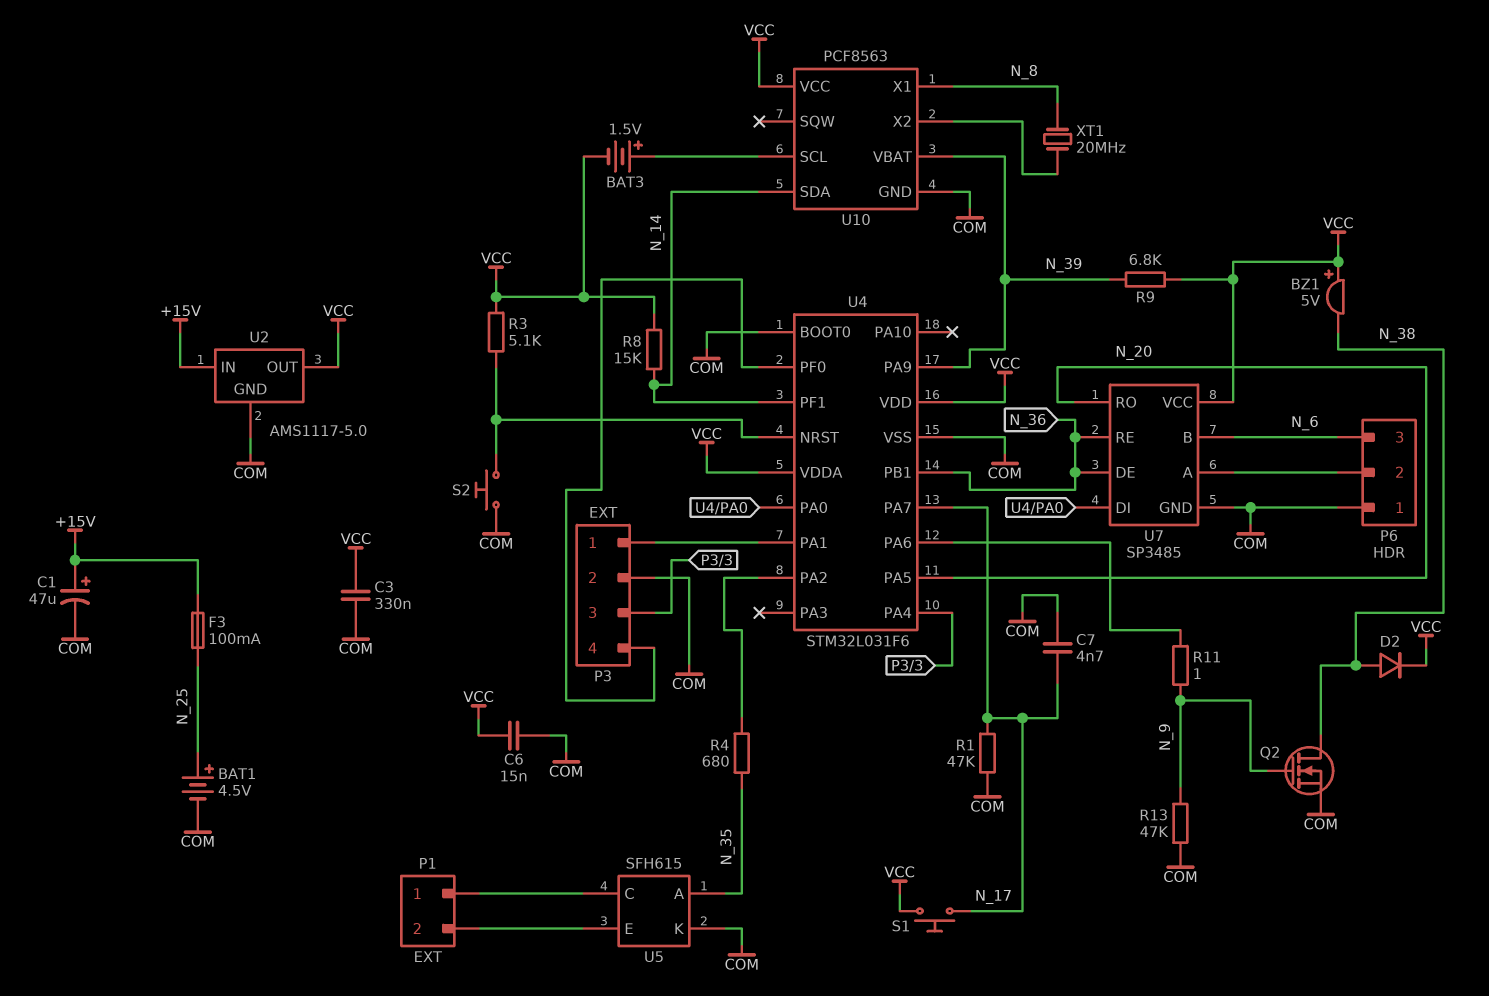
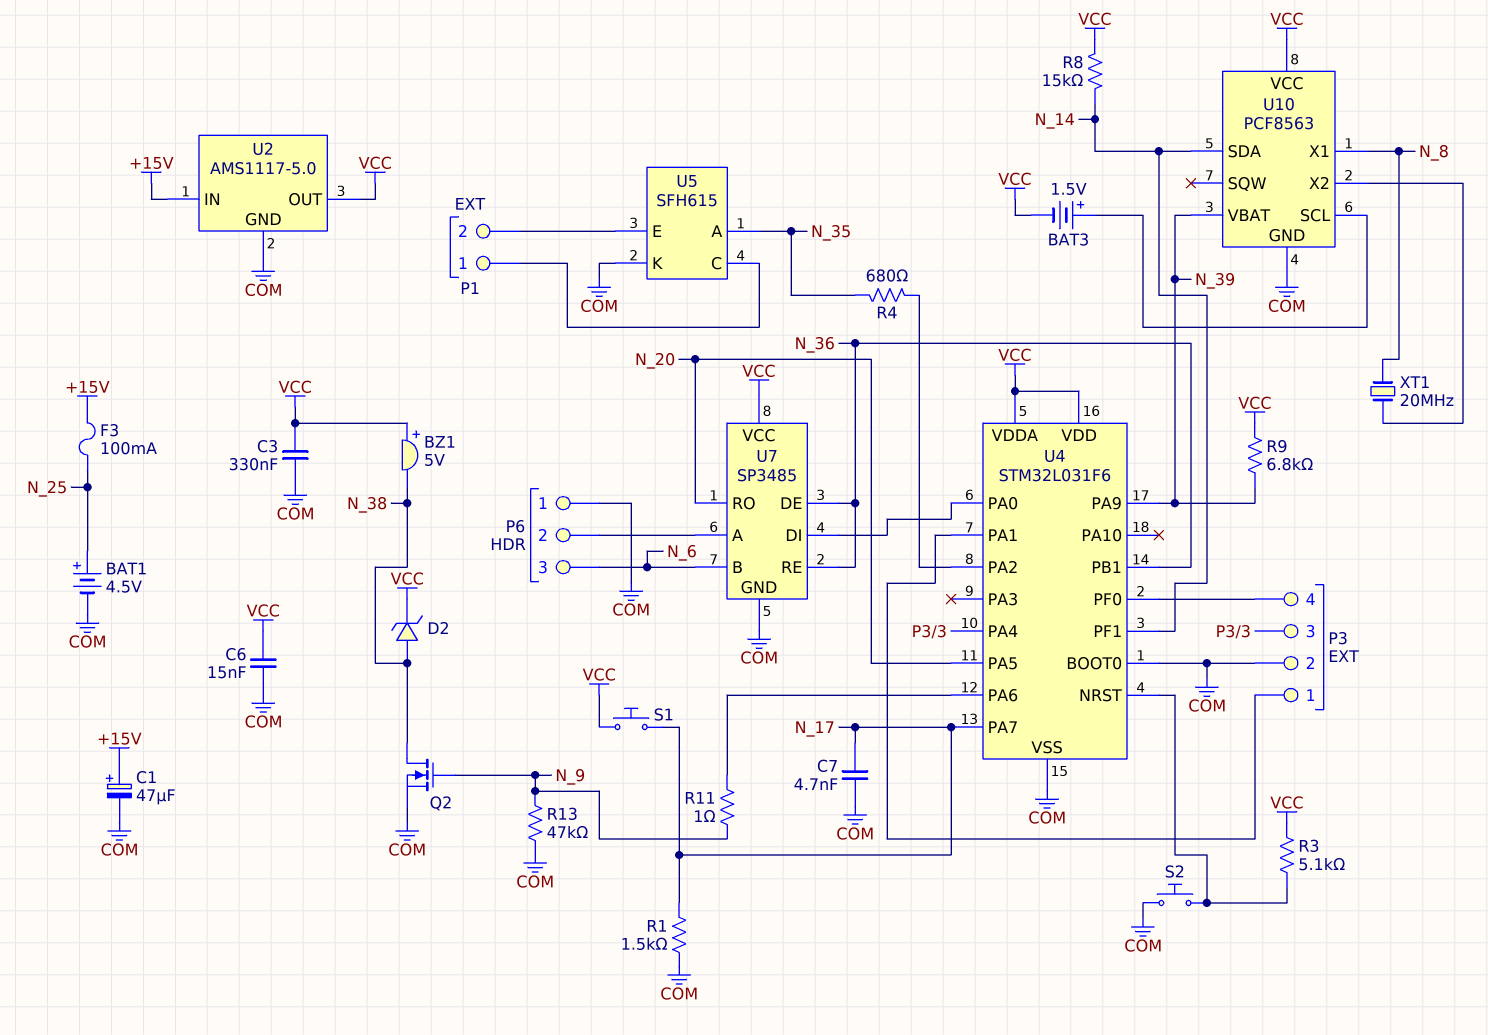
D2: diode (A N_38, K VCC) -> zener (A N_38, K VCC)
R1: 47k (COM, N_17) -> 1.5k (COM, N_17)

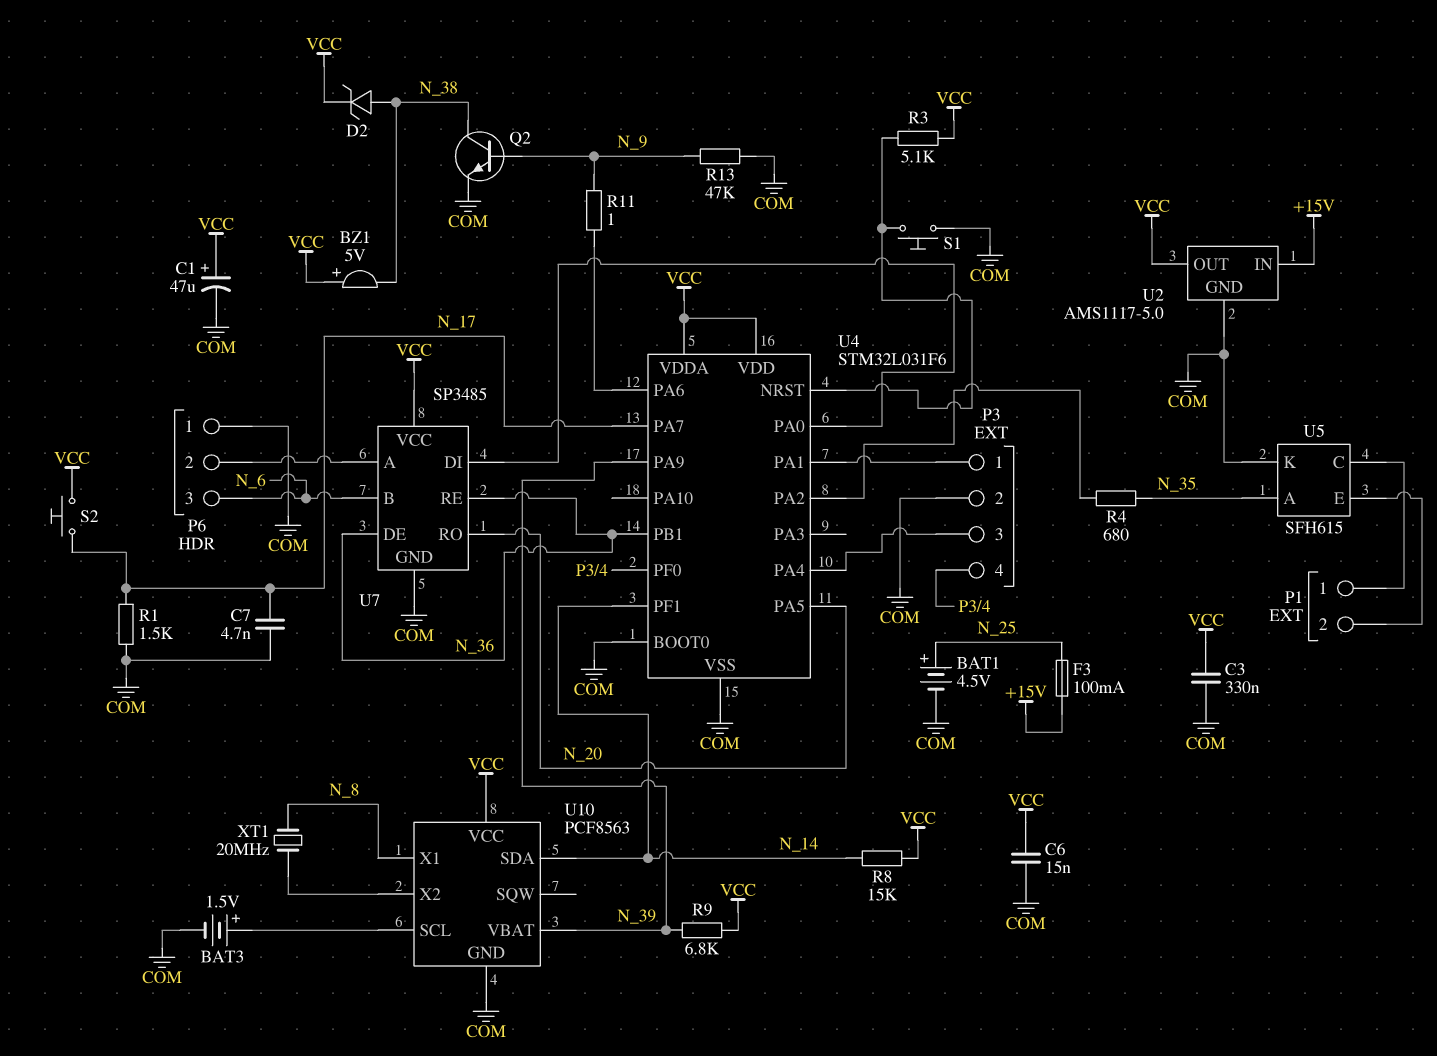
BAT3: 1.5V (plus U10/SCL, minus VCC) -> 1.5V (plus U10/SCL, minus COM)
C1: 47uF (plus +15V, minus COM) -> 47uF (plus VCC, minus COM)
Q2: NMOS (G N_9, D N_38, S COM) -> NPN (B N_9, C N_38, E COM)
S1: button (N_17, VCC) -> button (COM, U4/NRST)
S2: button (COM, U4/NRST) -> button (N_17, VCC)

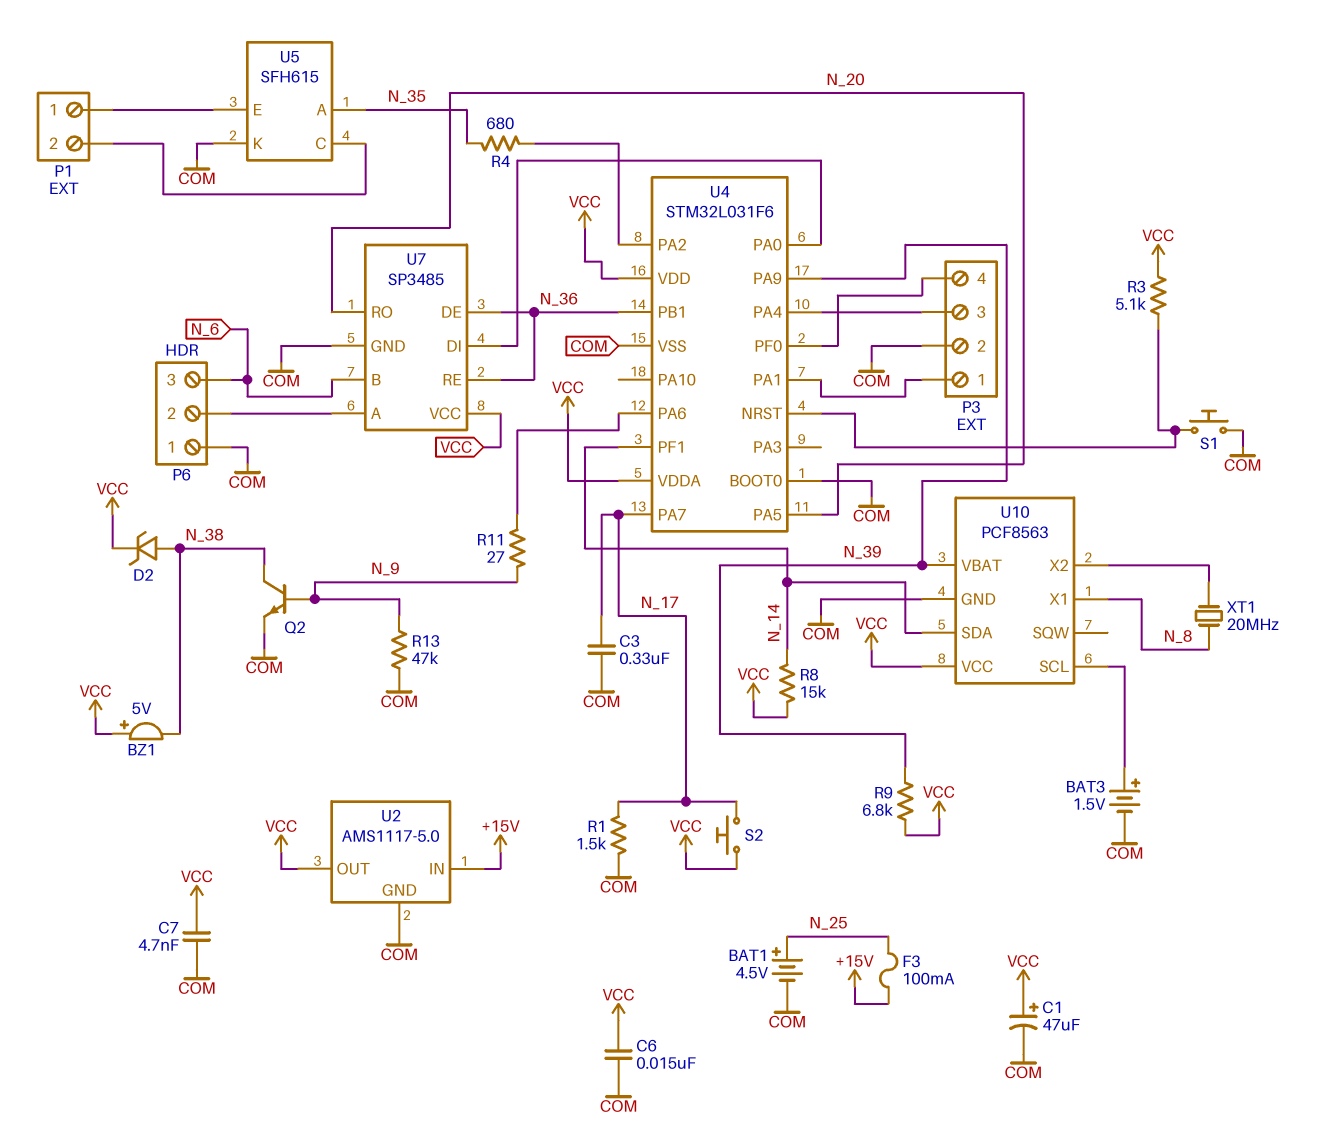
C3: 330nF (COM, VCC) -> 330nF (COM, N_17)
C7: 4.7nF (COM, N_17) -> 4.7nF (COM, VCC)
R11: 1 (N_9, U4/PA6) -> 27 (N_9, U4/PA6)
U5 pin C: P1/1 -> P1/2
U5 pin E: P1/2 -> P1/1

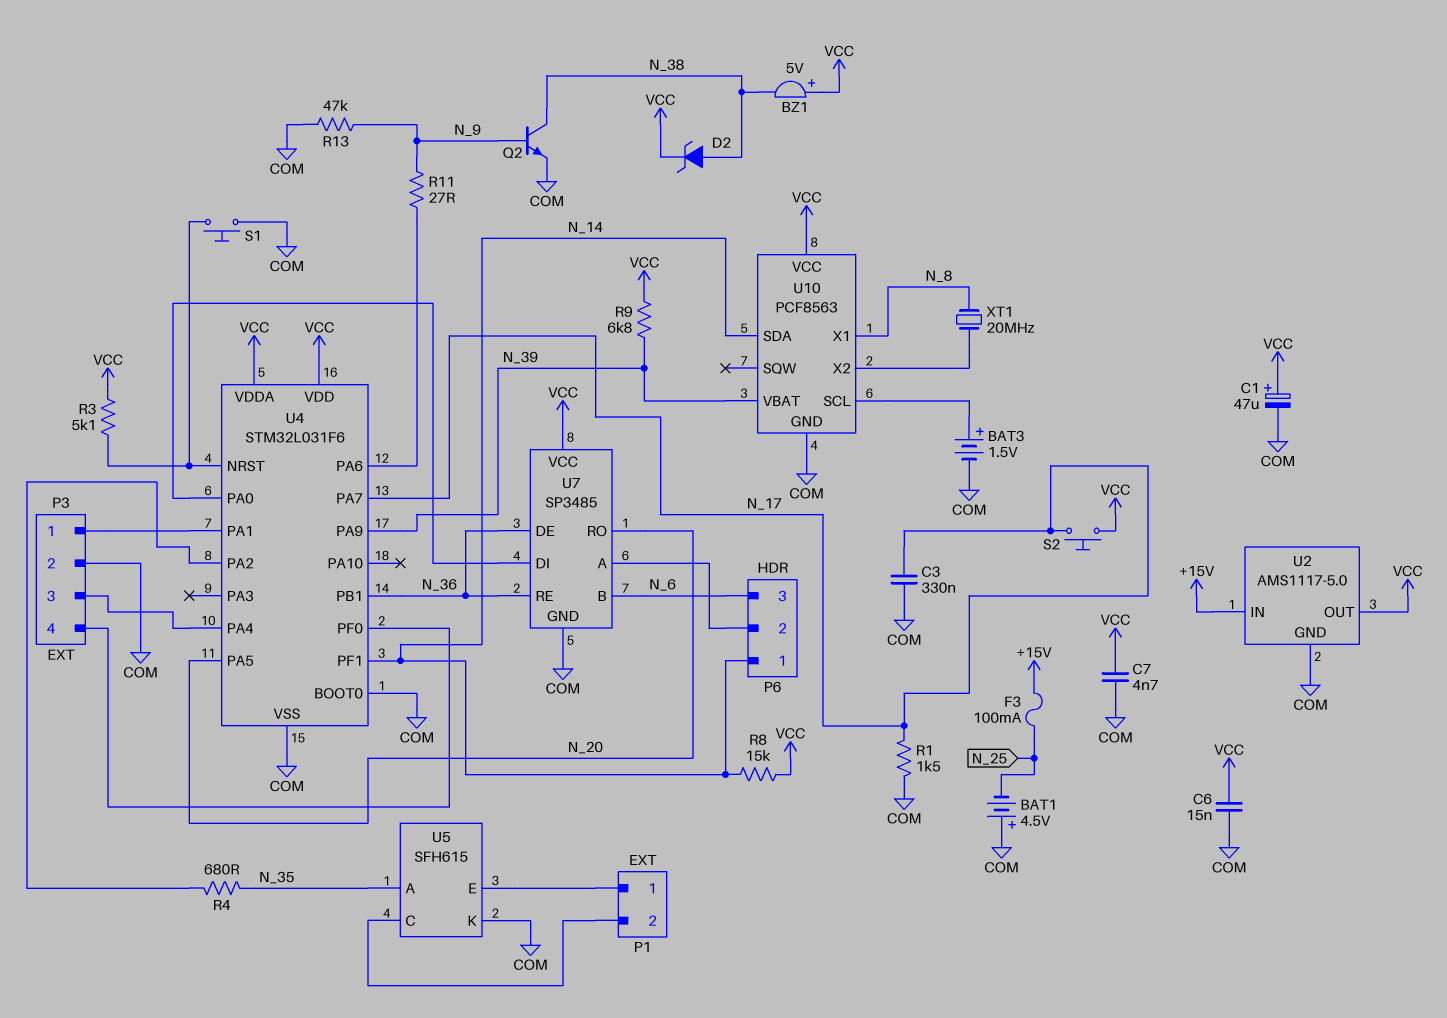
BAT1: 4.5V (plus N_25, minus COM) -> 4.5V (plus COM, minus N_25)
P6 pin 1: COM -> N_14

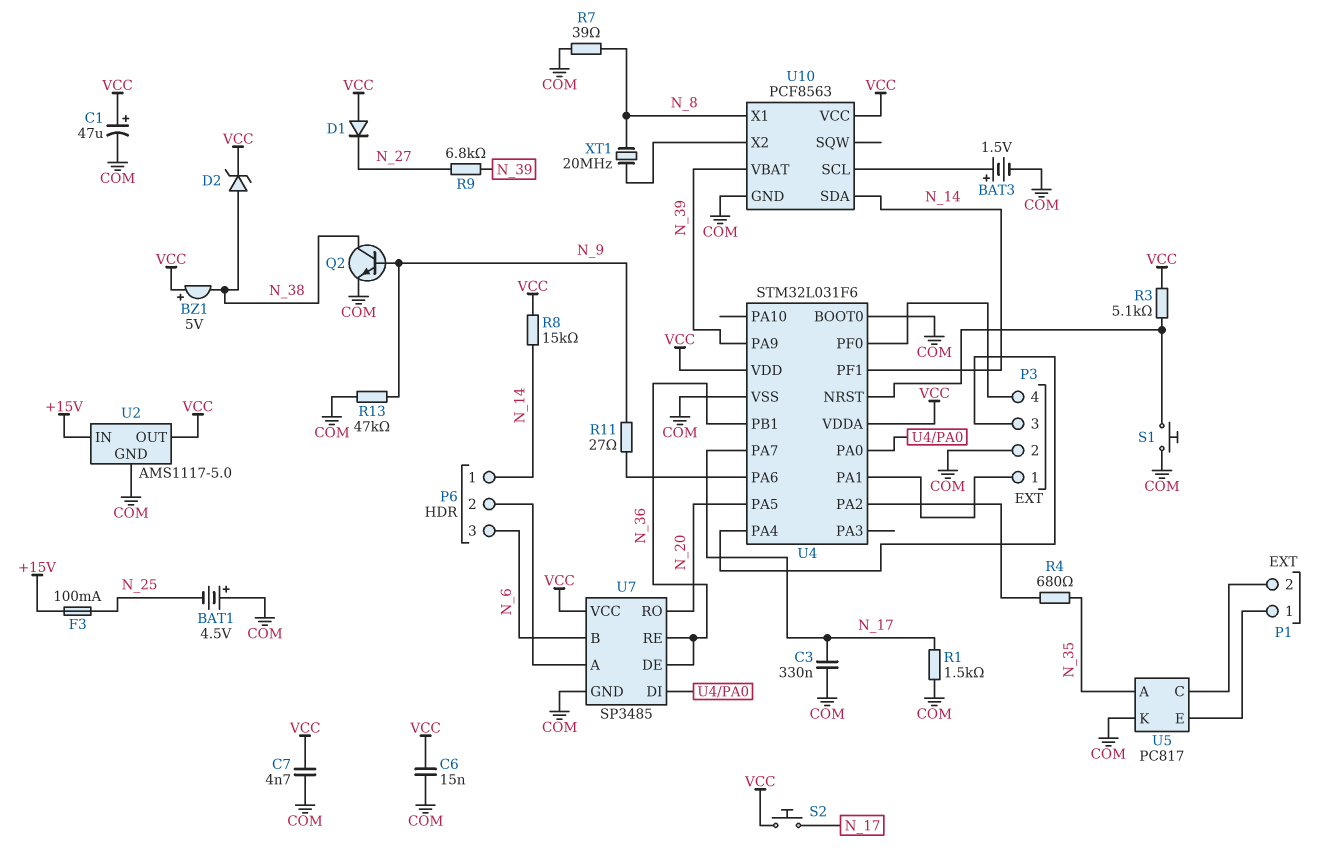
D1: none -> diode (A VCC, K N_27)
R7: none -> 39 (COM, N_8)
R9: 6.8k (N_39, VCC) -> 6.8k (N_27, N_39)
U5: SFH615 -> PC817

